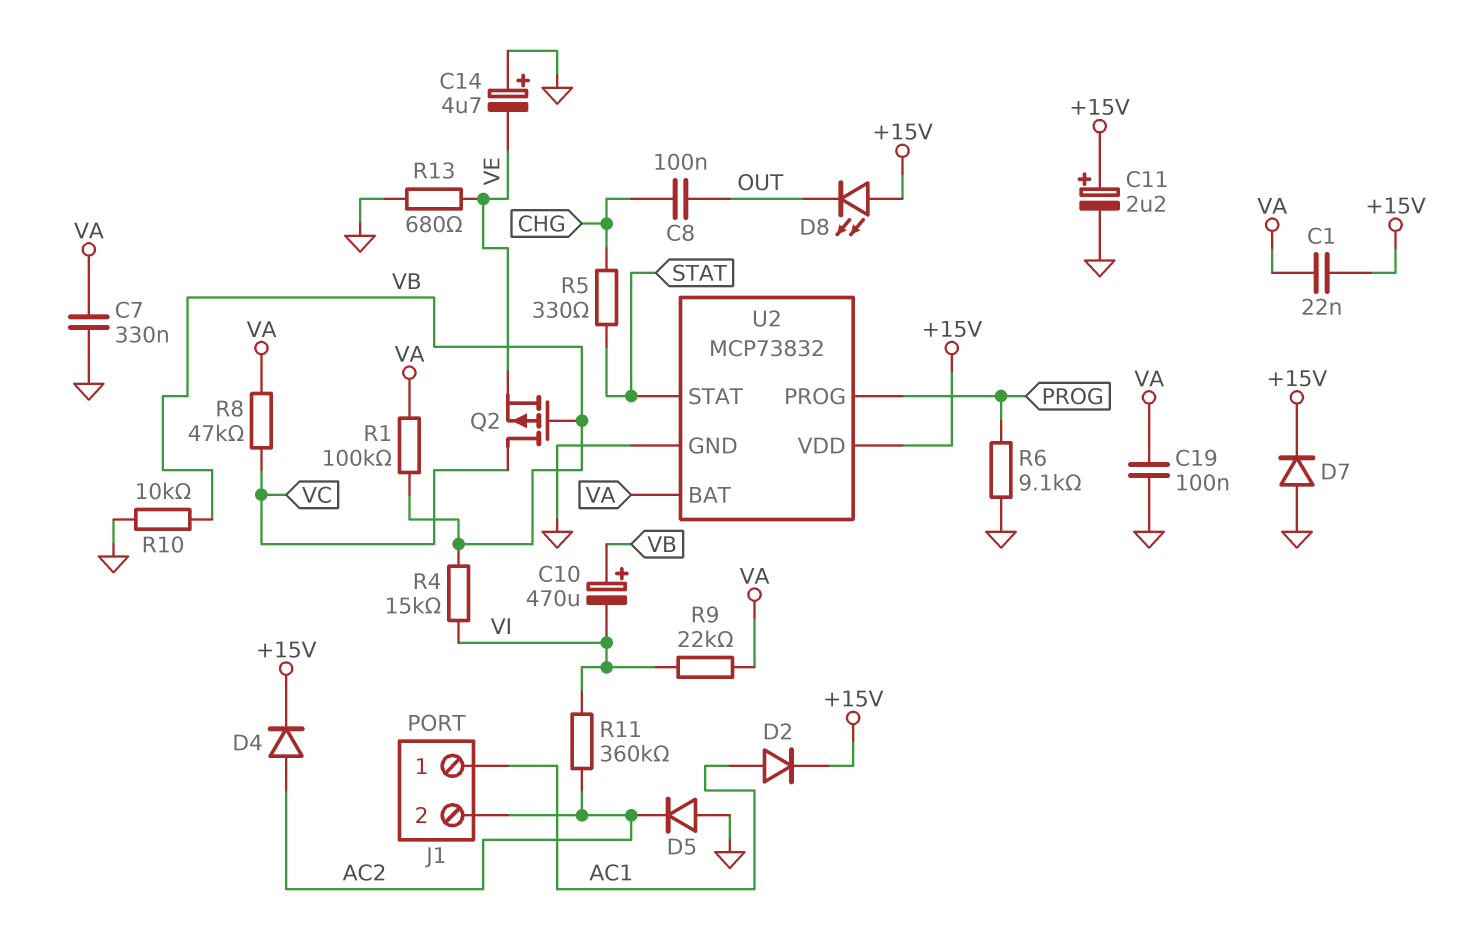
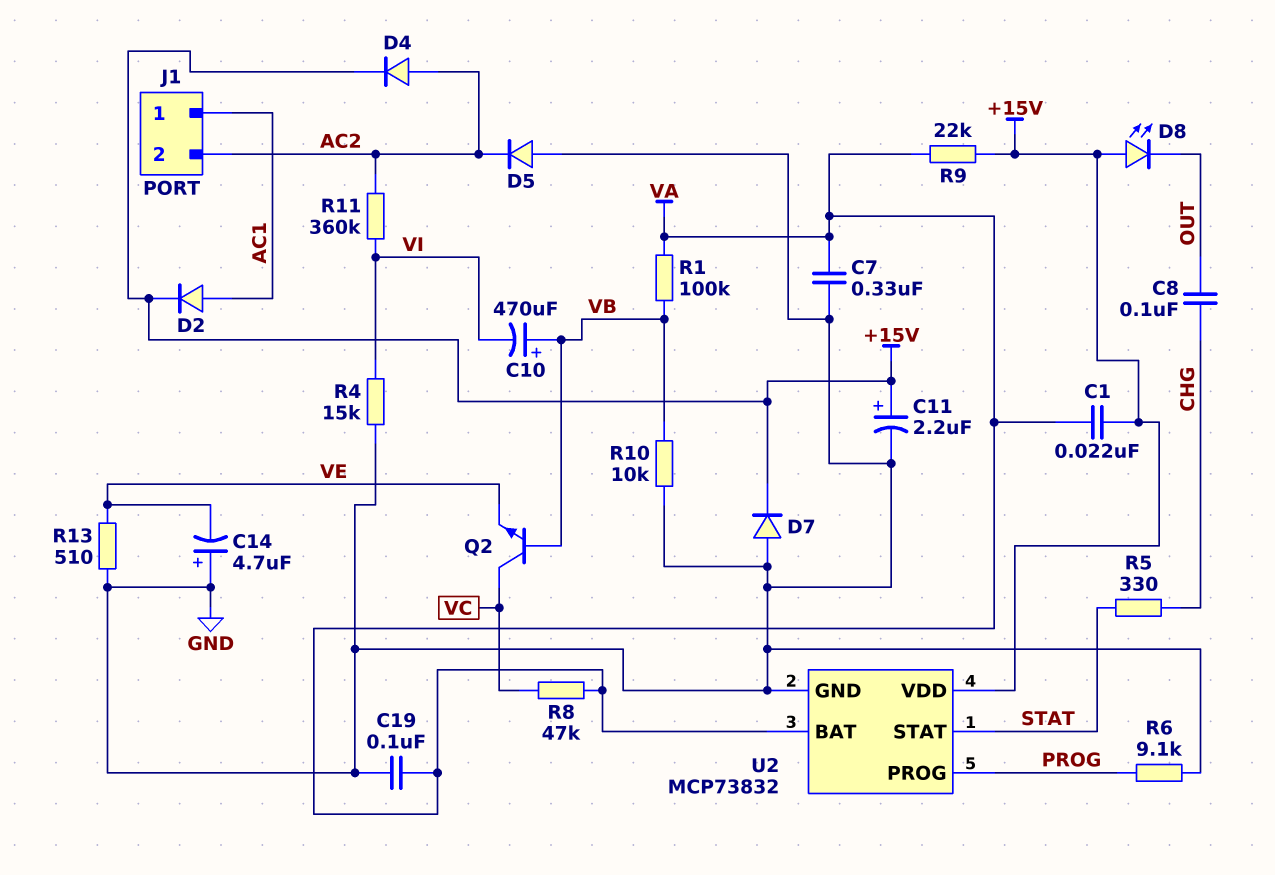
Q2: PMOS (G VB, D VC, S VE) -> NPN (B VB, C VC, E VE)
R4: 15k (VB, VI) -> 15k (GND, VI)
R9: 22k (VA, VI) -> 22k (+15V, VA)
R13: 680 (GND, VE) -> 510 (GND, VE)

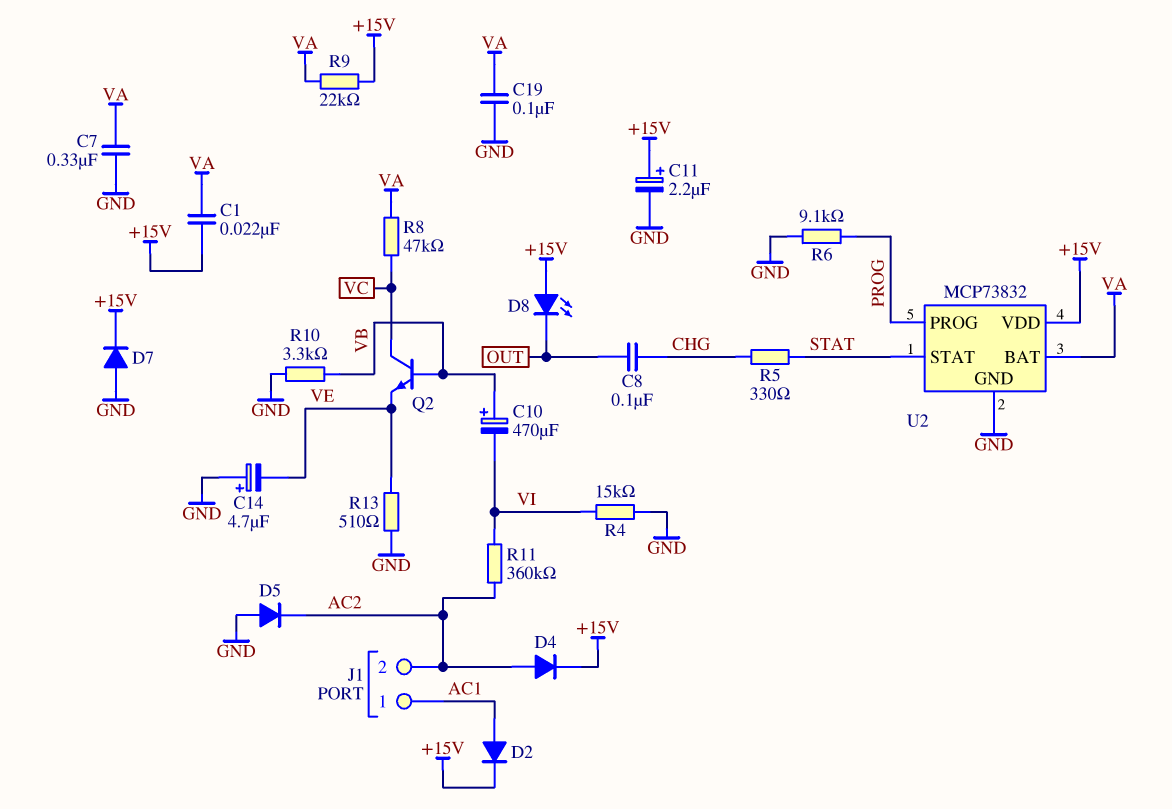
R1: 100k (VA, VB) -> none
R10: 10k (GND, VB) -> 3.3k (GND, VB)

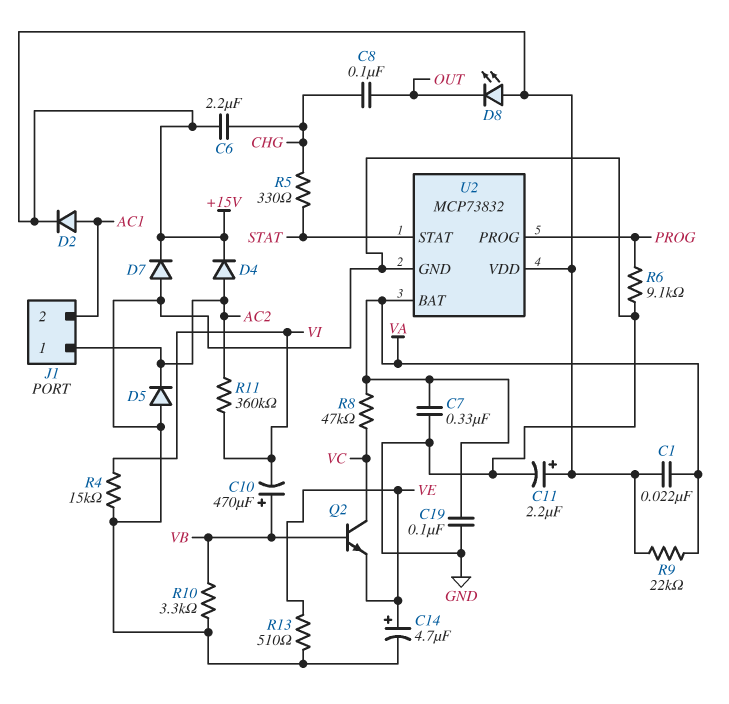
C6: none -> 2.2uF (+15V, CHG)
C14: 4.7uF (plus GND, minus VE) -> 4.7uF (plus VE, minus GND)
J1 pin 1: AC1 -> AC2
J1 pin 2: AC2 -> AC1

